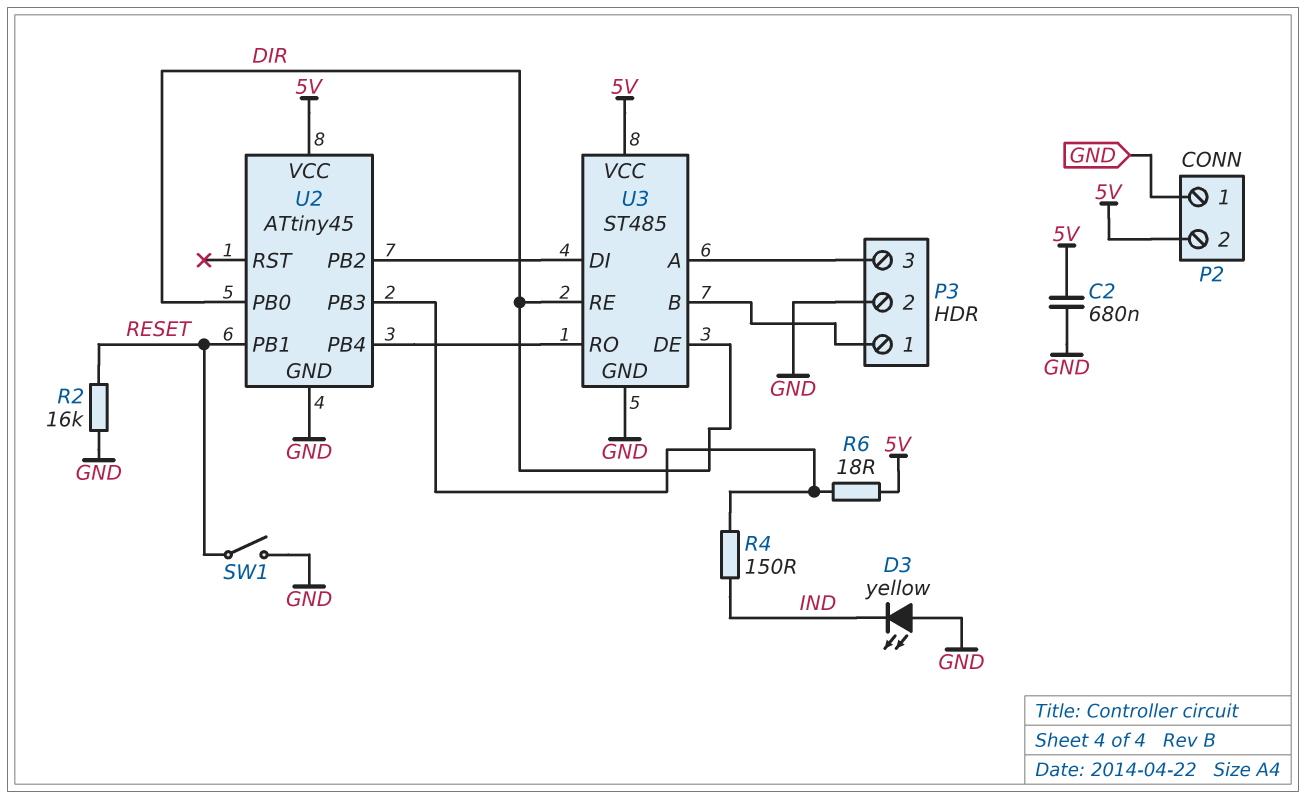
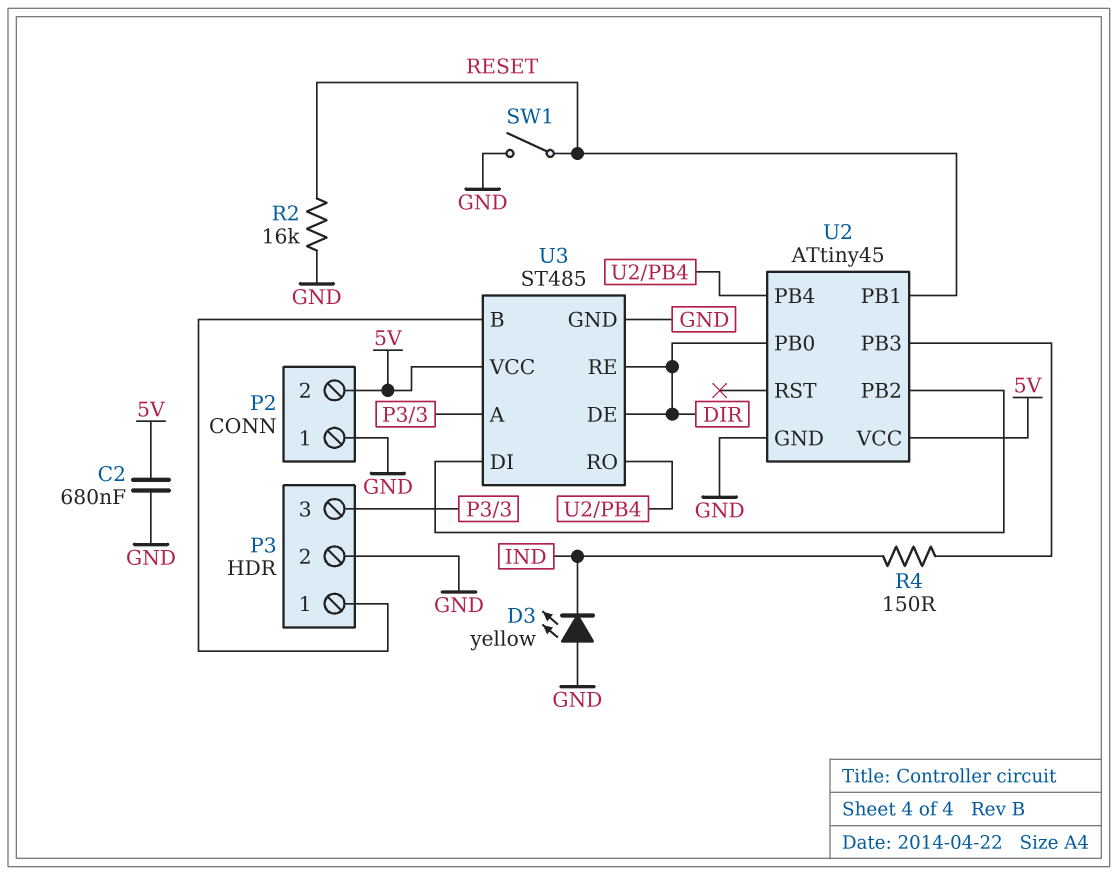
R6: 18 (5V, U2/PB3) -> none

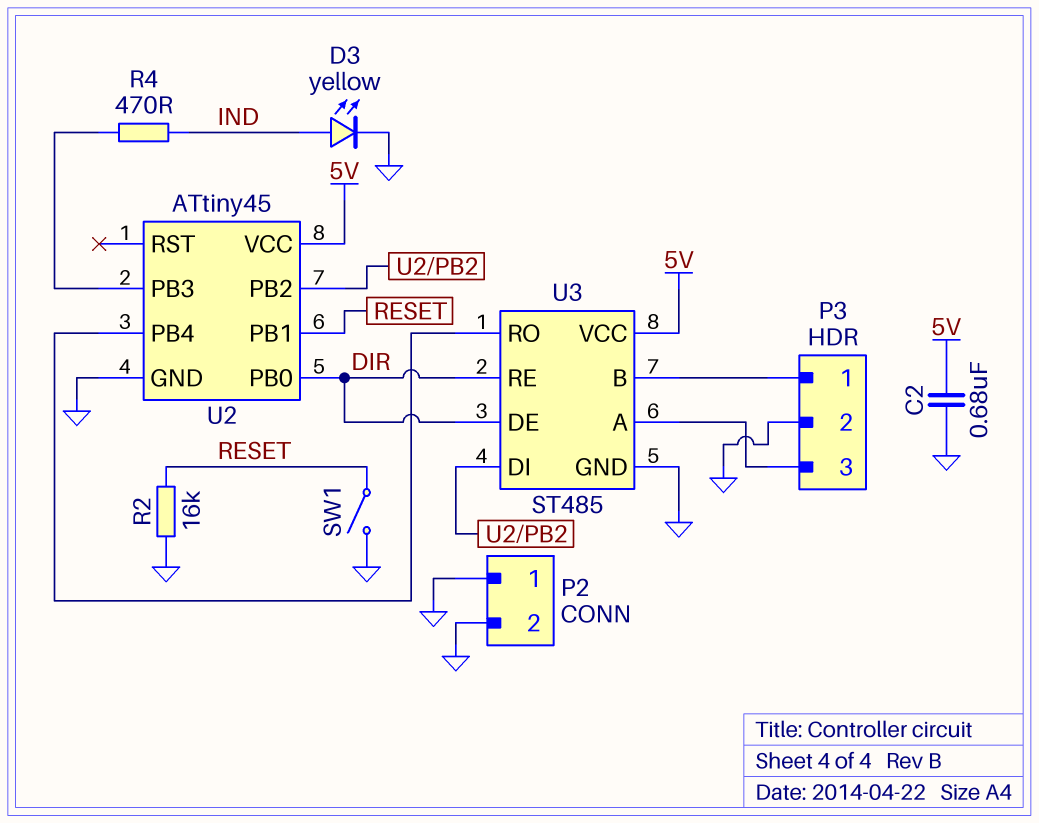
D3: LED yellow (A GND, K IND) -> LED yellow (A IND, K GND)
P2 pin 2: 5V -> GND
R4: 150 (IND, U2/PB3) -> 470 (IND, U2/PB3)

